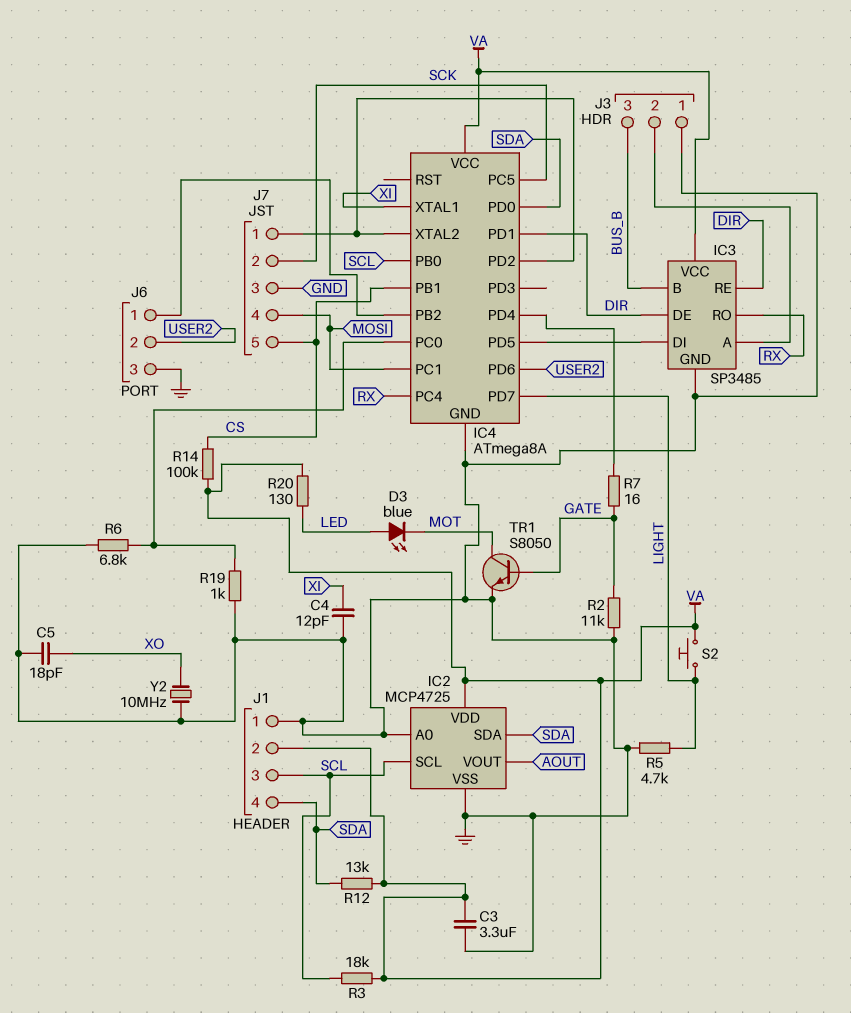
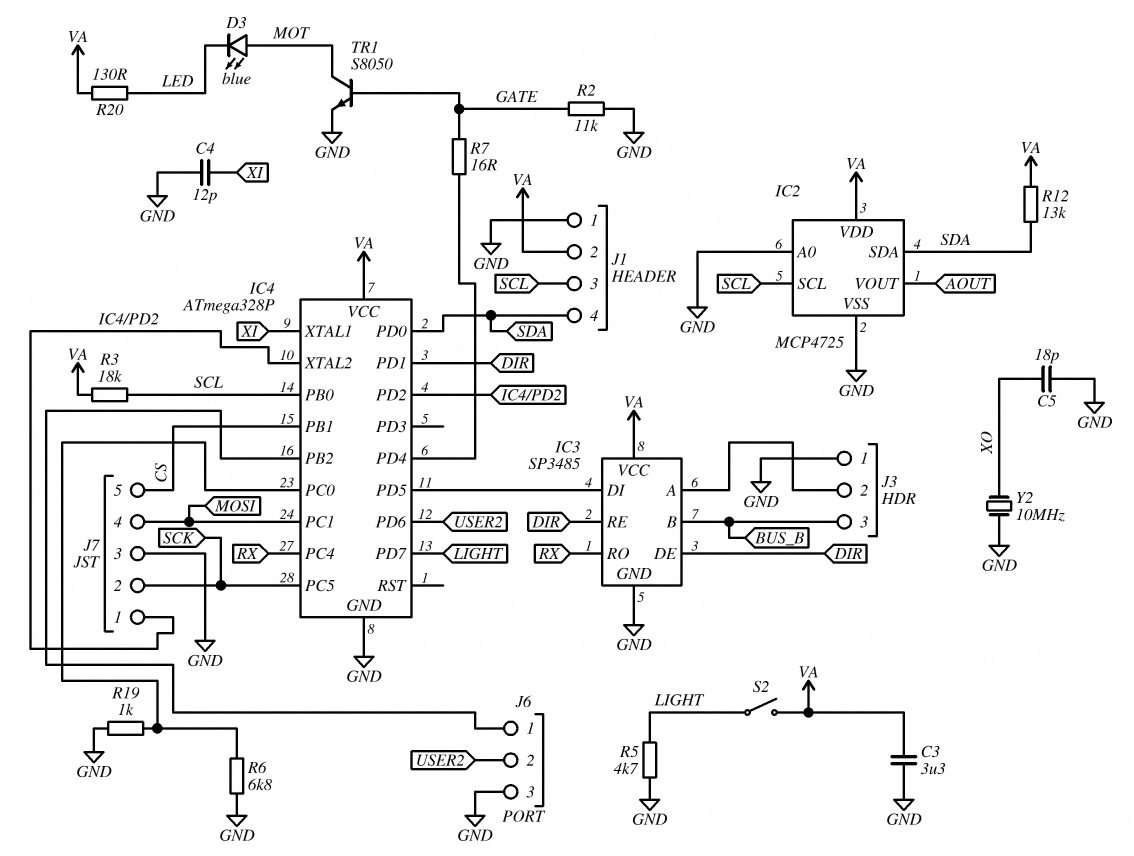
D3: LED blue (A LED, K MOT) -> LED blue (A MOT, K LED)
IC4: ATmega8A -> ATmega328P
R14: 100k (CS, VA) -> none
S2: button (LIGHT, VA) -> switch (LIGHT, VA)

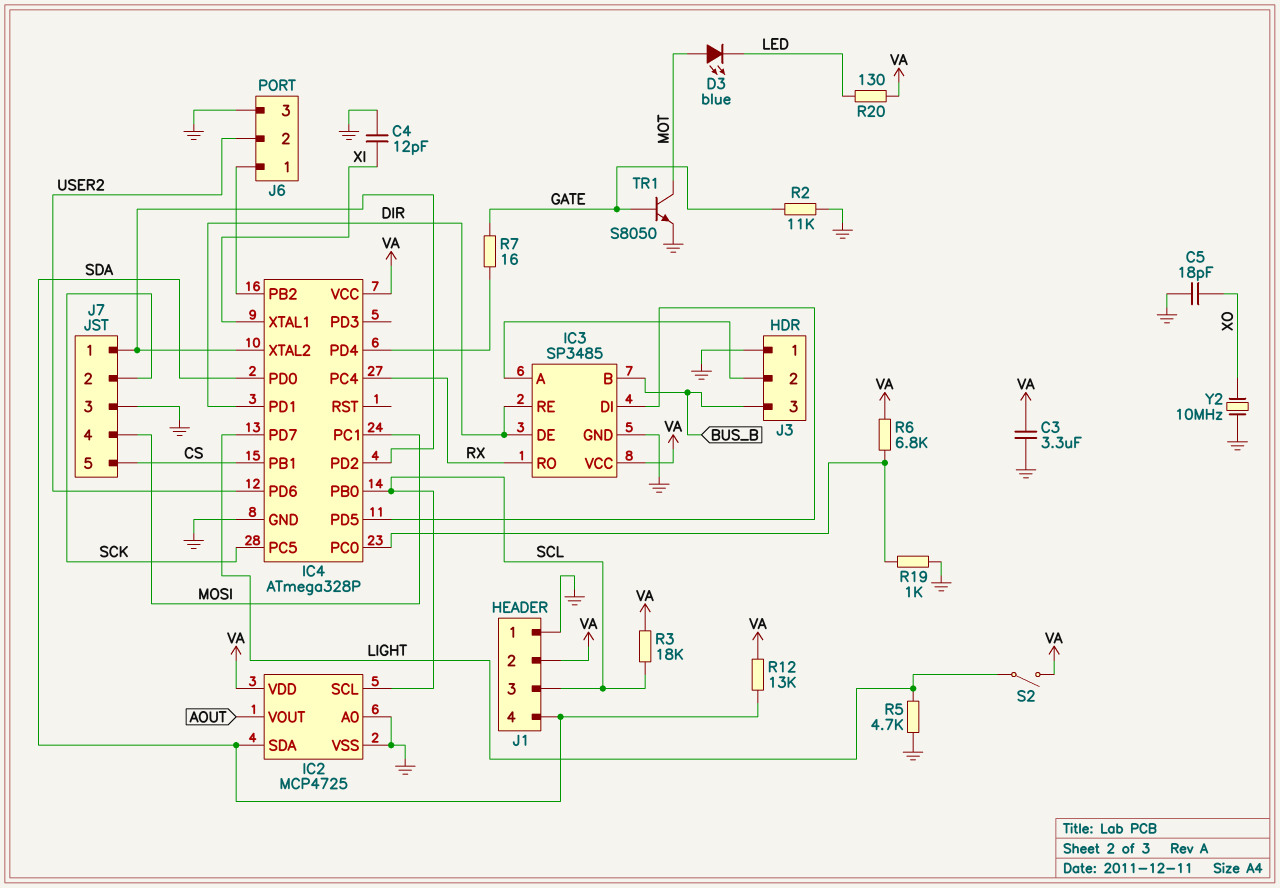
R6: 6.8k (GND, IC4/PC0) -> 6.8k (IC4/PC0, VA)

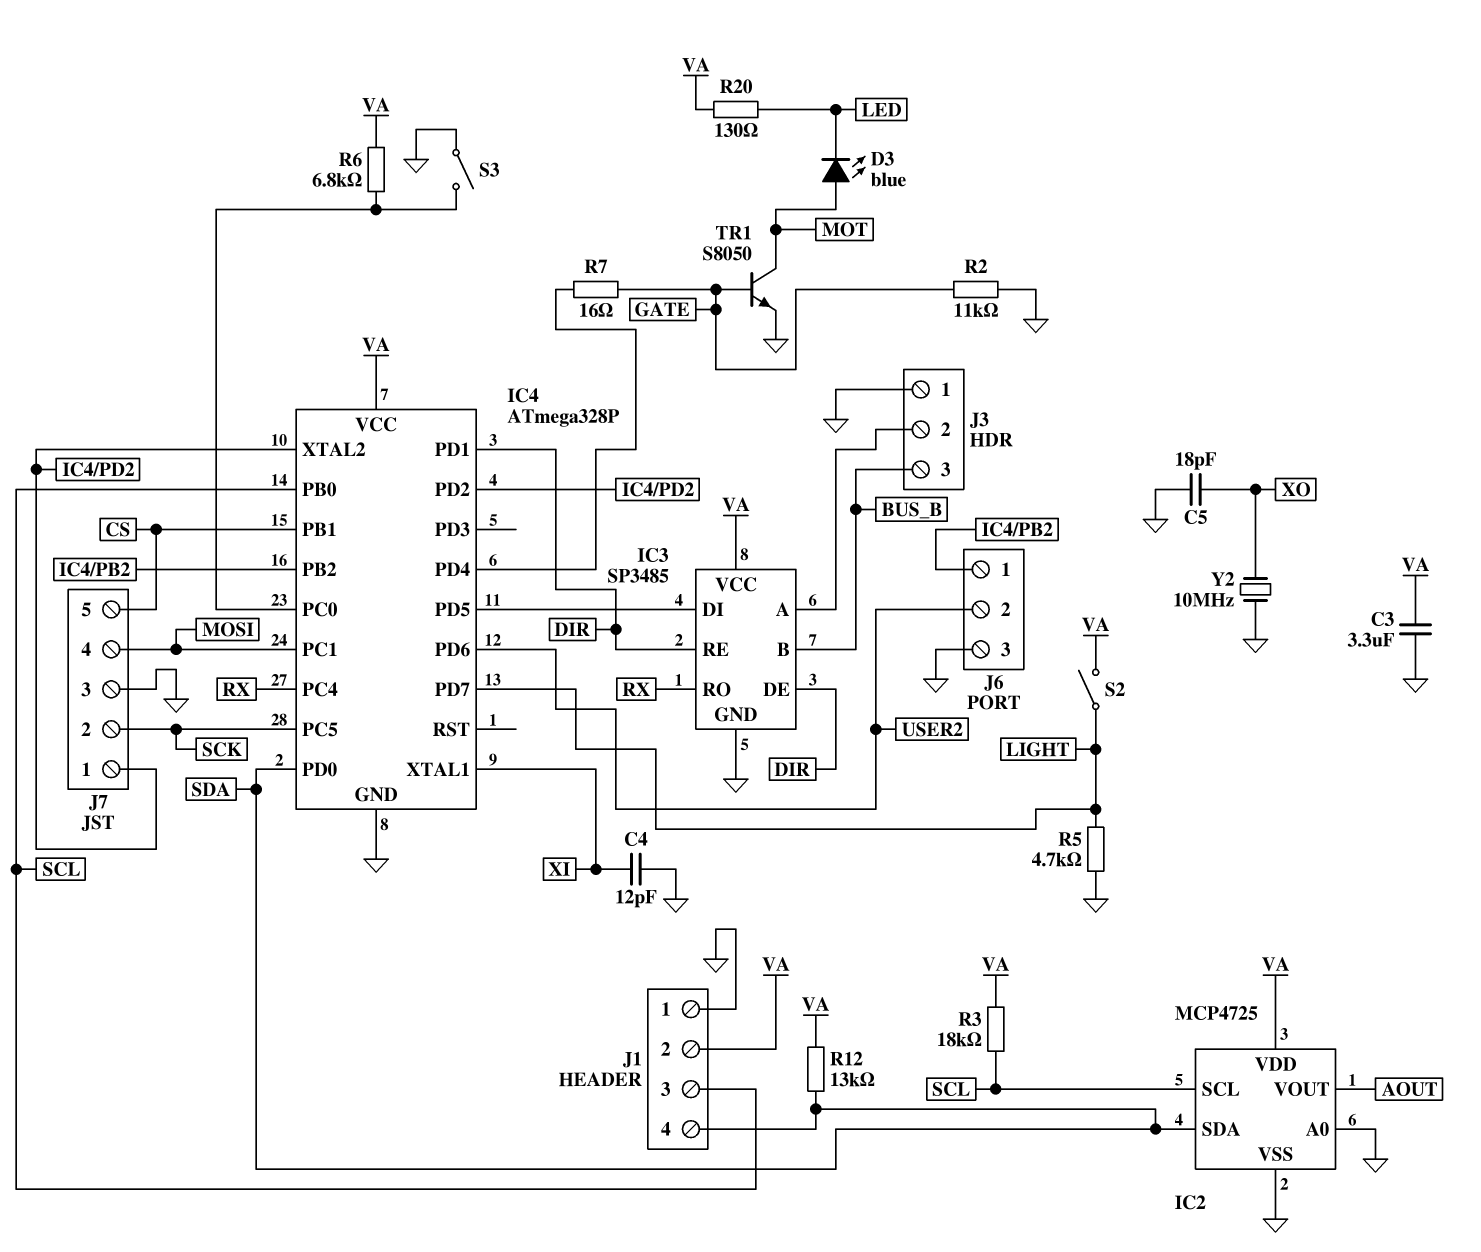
R19: 1k (GND, IC4/PC0) -> none
S3: none -> switch (GND, IC4/PC0)

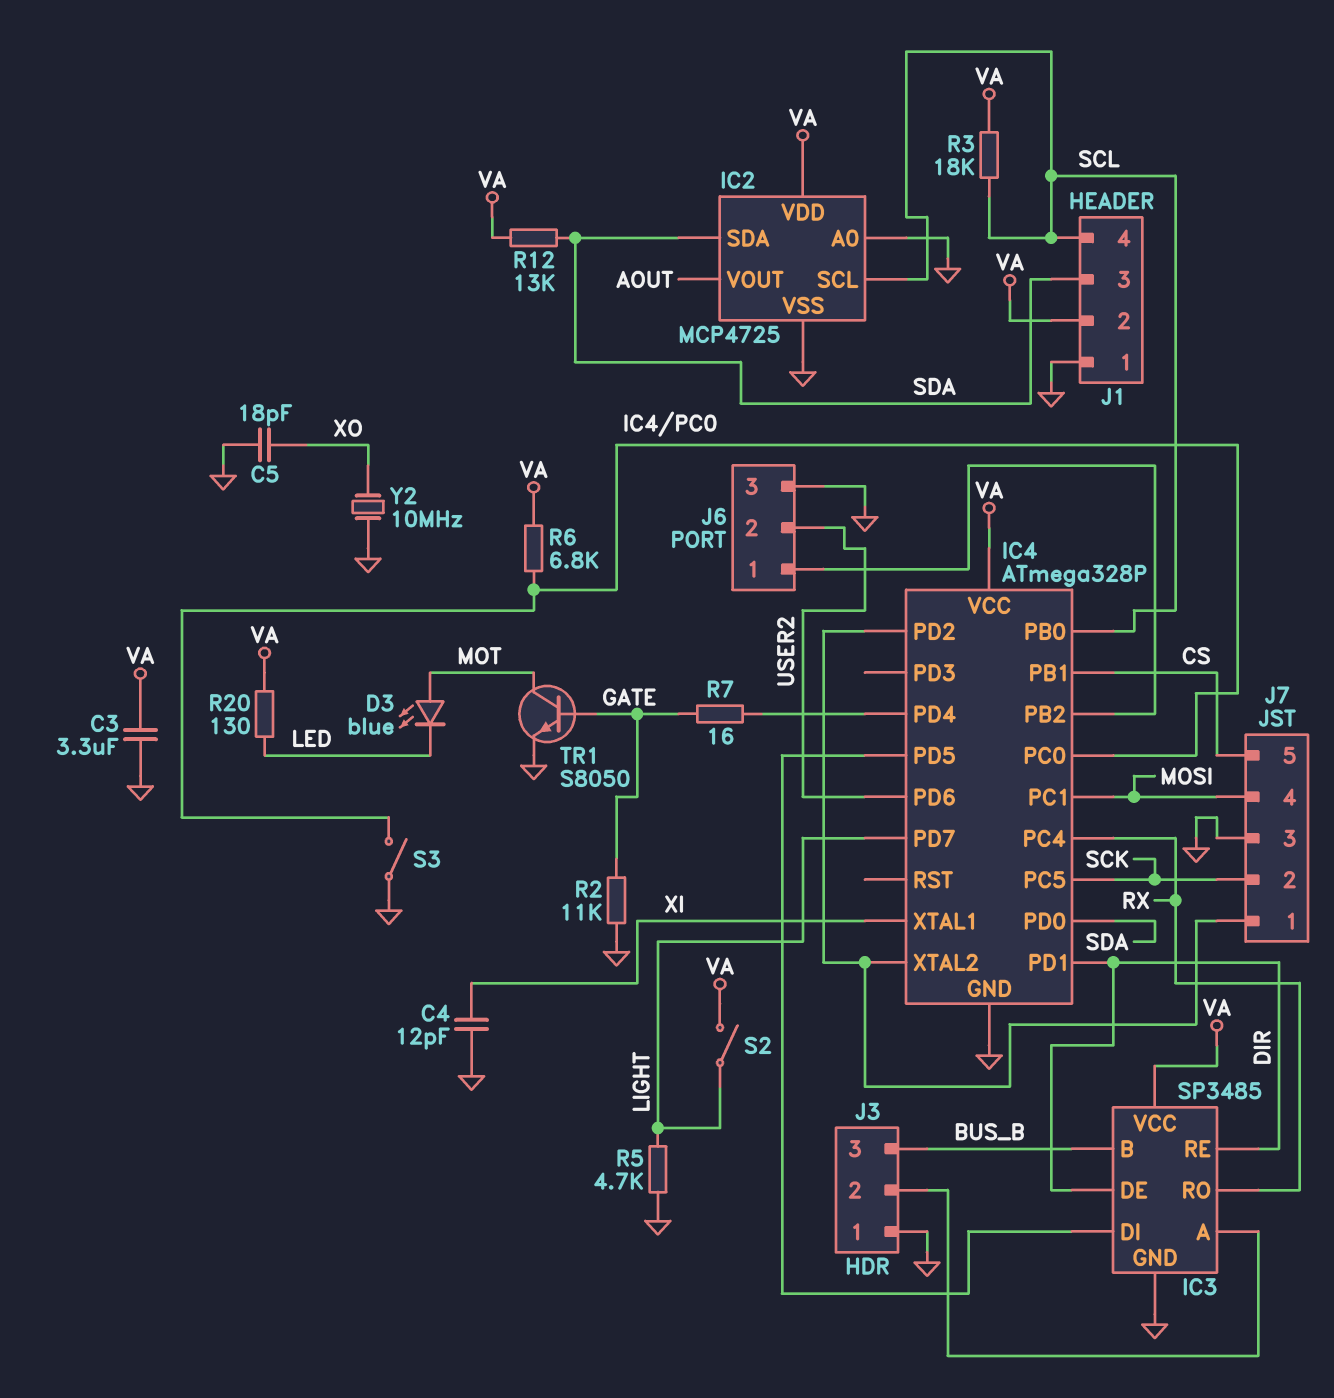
J1 pin 3: SCL -> SDA
J1 pin 4: SDA -> SCL

